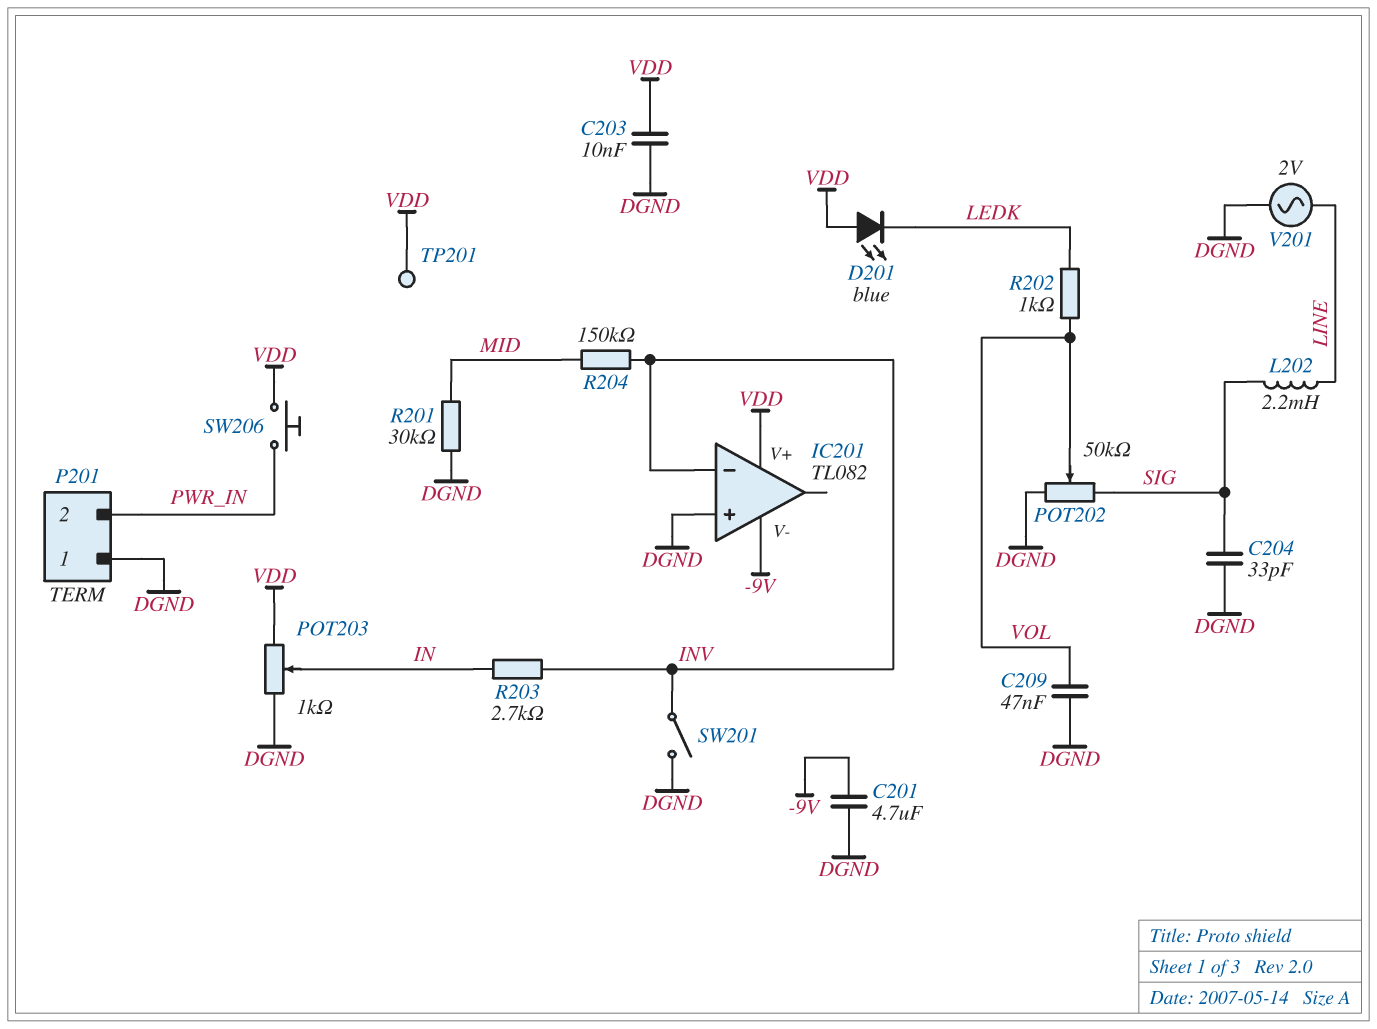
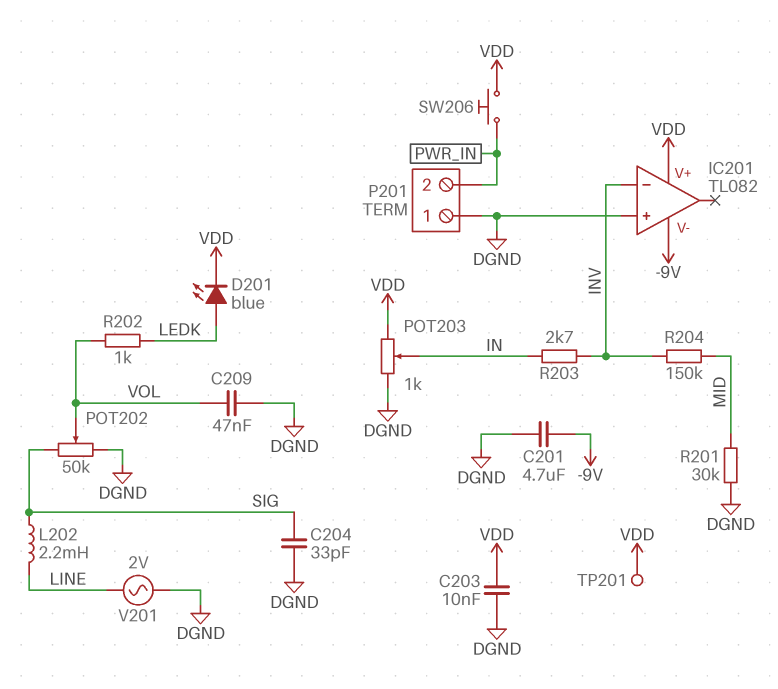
D201: LED blue (A VDD, K LEDK) -> LED blue (A LEDK, K VDD)
SW201: switch (DGND, INV) -> none

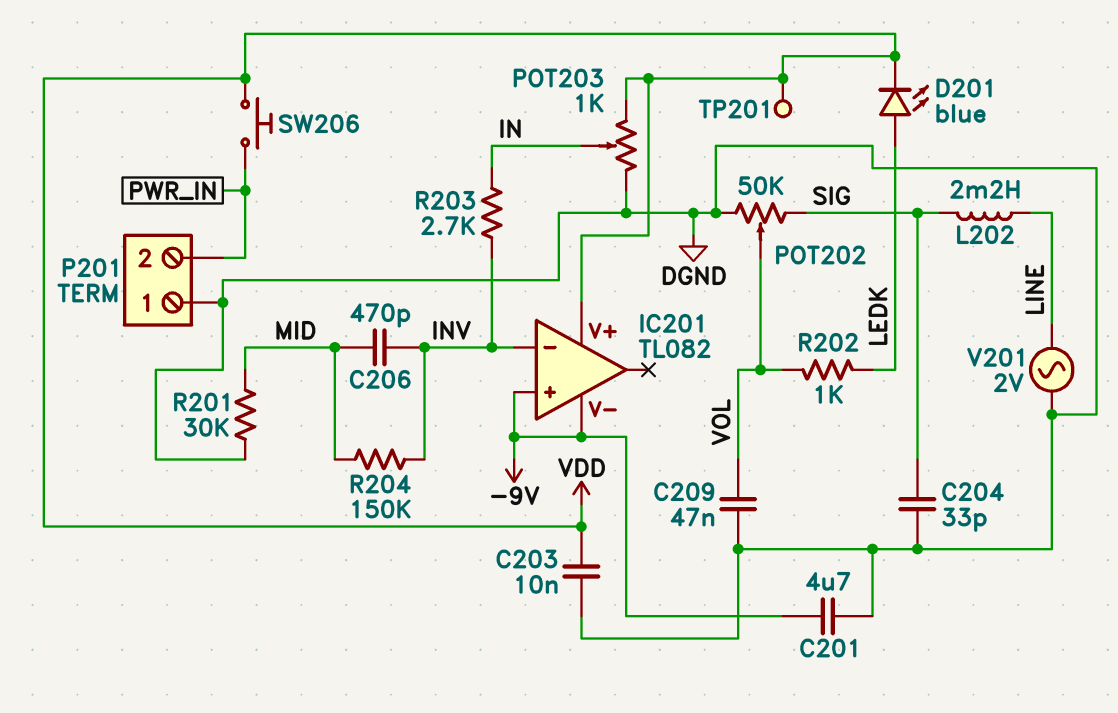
C206: none -> 470pF (INV, MID)
IC201 pin in+: DGND -> -9V

